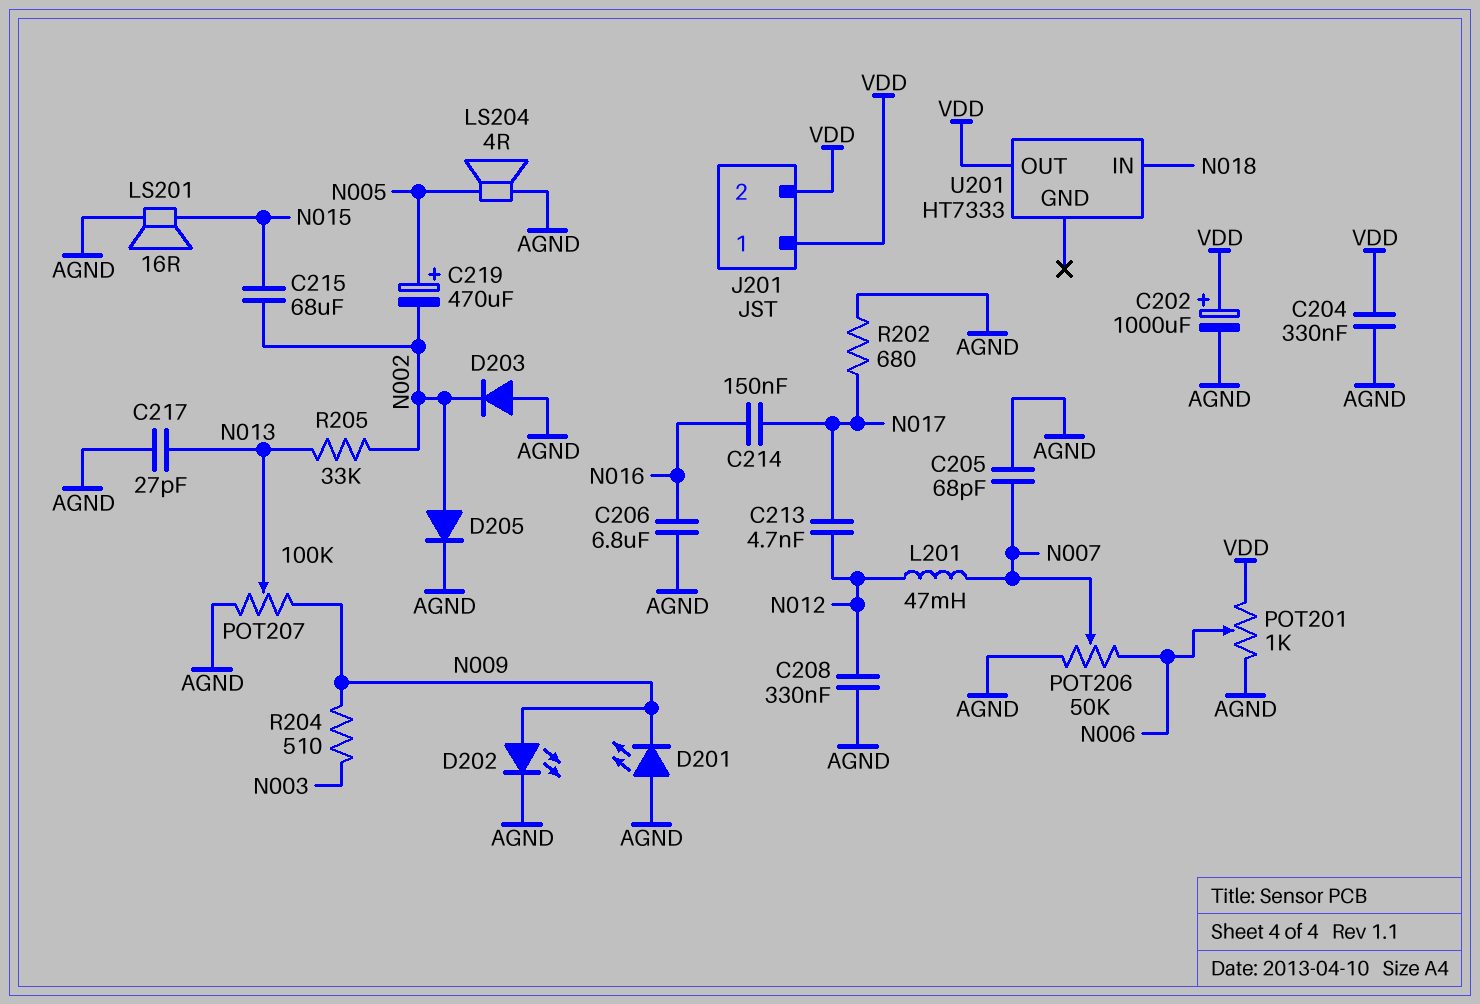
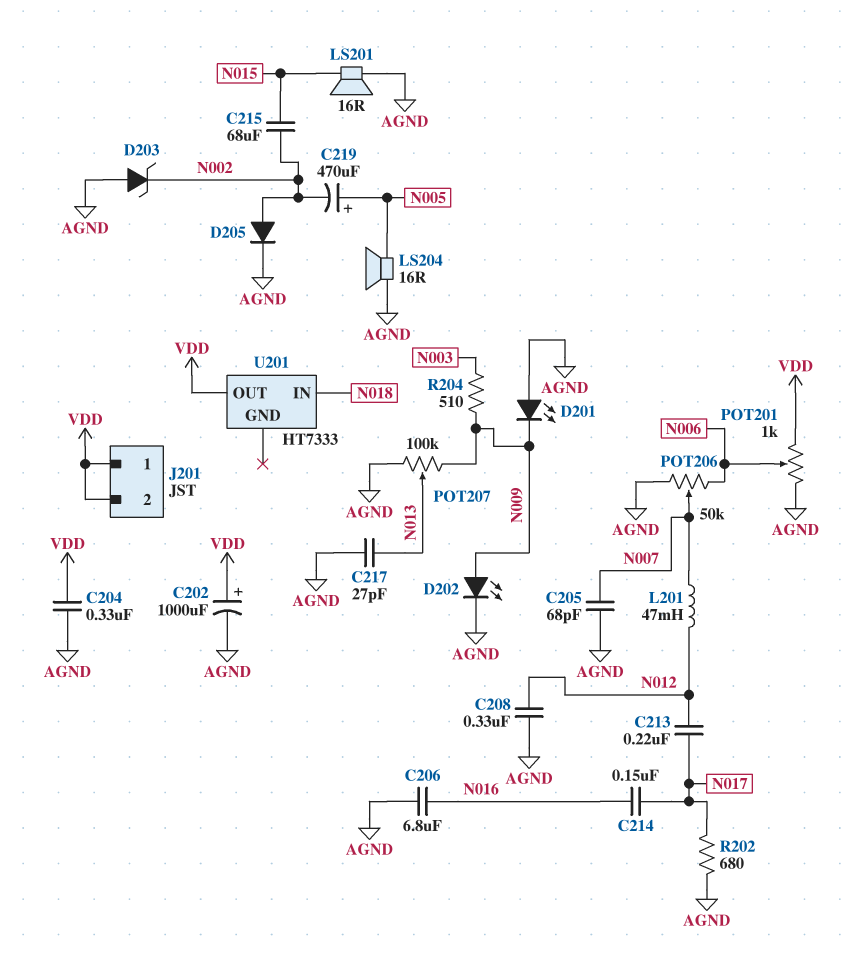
C213: 4.7nF (N012, N017) -> 220nF (N012, N017)
D203: diode (A AGND, K N002) -> zener (A AGND, K N002)
LS204: speaker 4R (AGND, N005) -> speaker 16R (AGND, N005)
R205: 33k (N002, N013) -> none

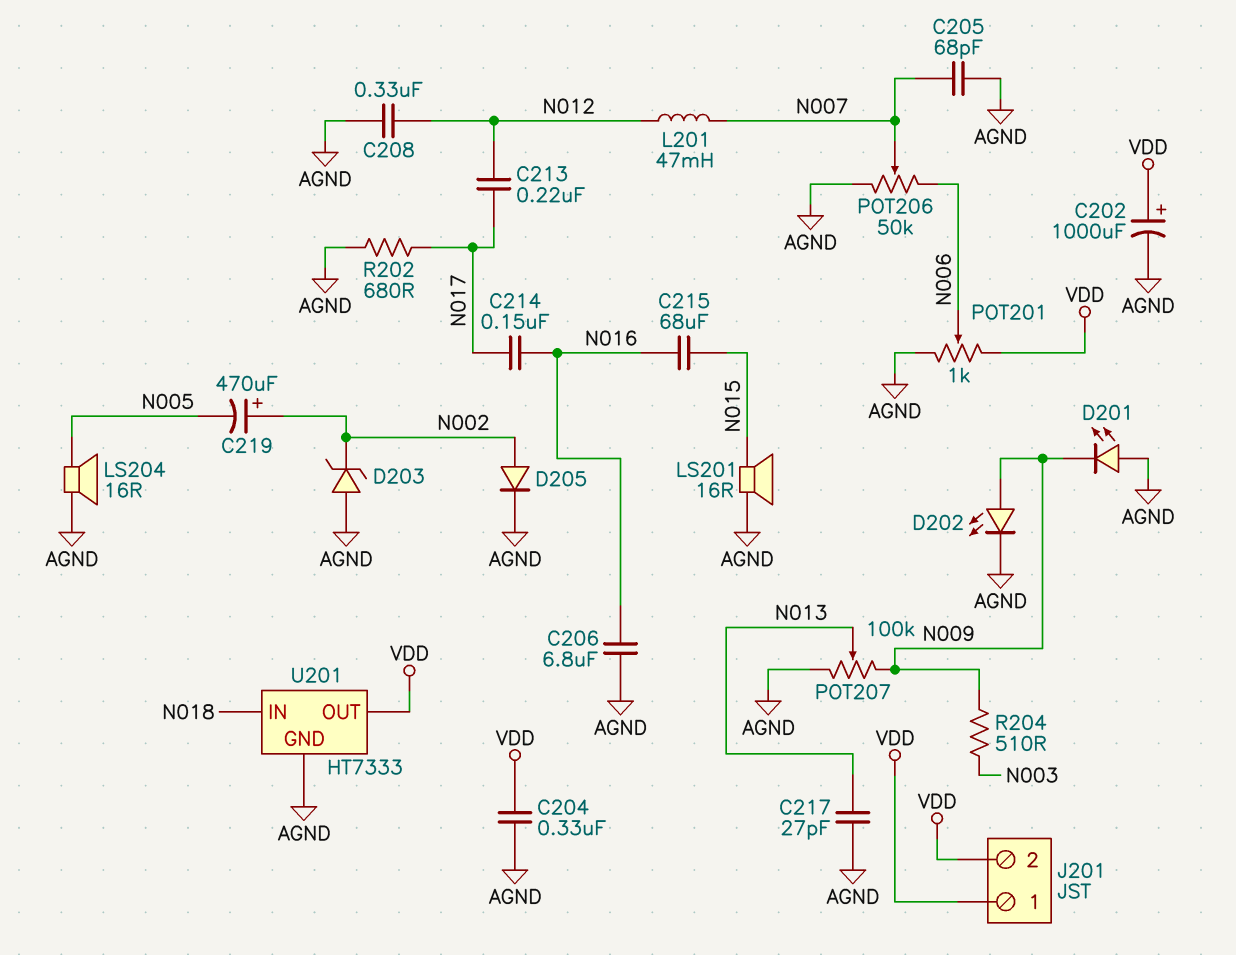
C215: 68uF (N002, N015) -> 68uF (N015, N016)
C219: 470uF (plus N005, minus N002) -> 470uF (plus N002, minus N005)
U201 pin GND: none -> AGND

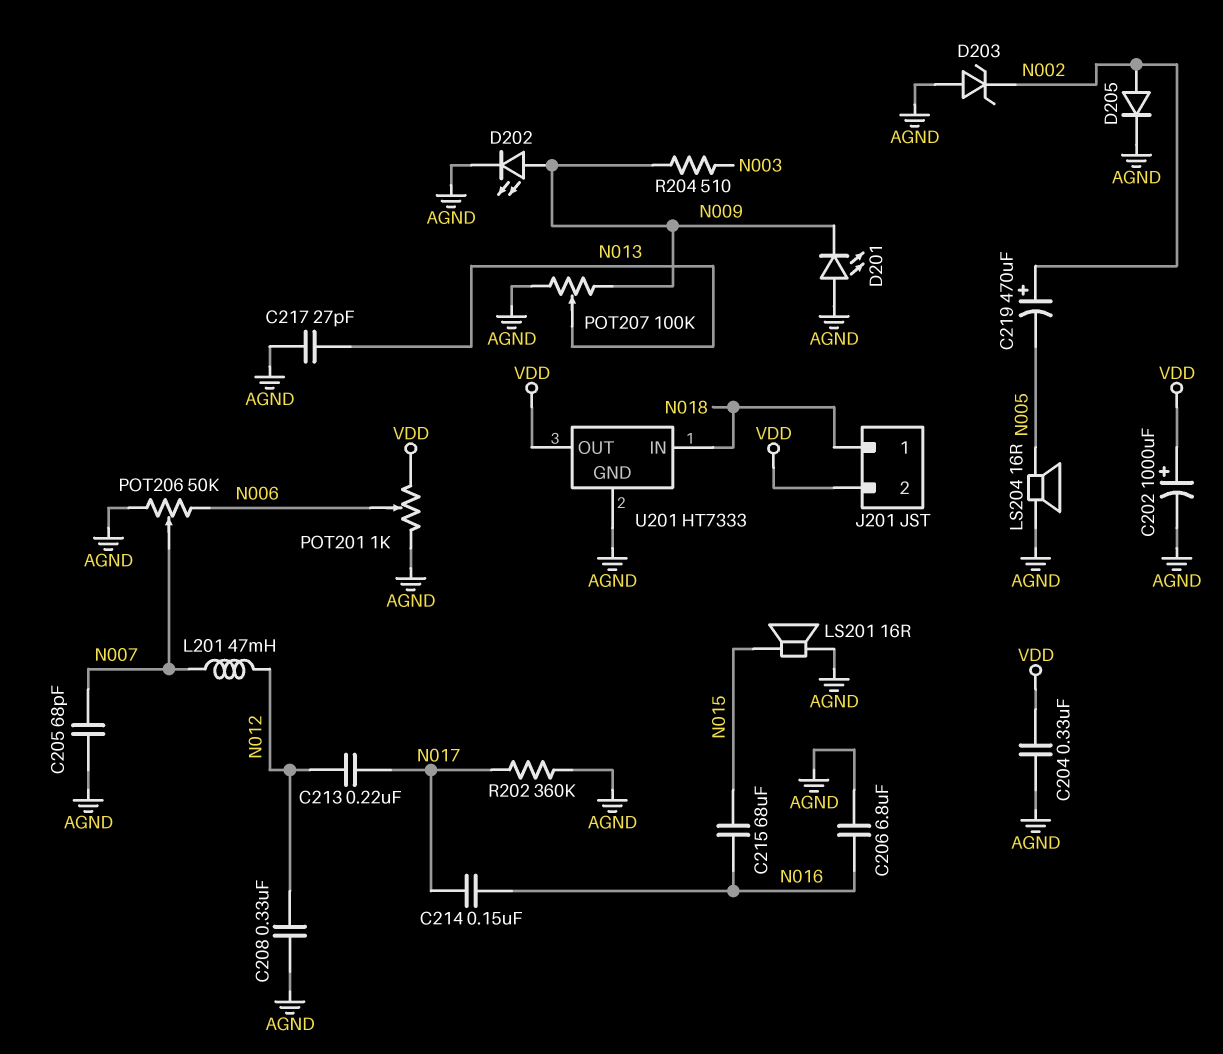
J201 pin 1: VDD -> N018
R202: 680 (AGND, N017) -> 360k (AGND, N017)

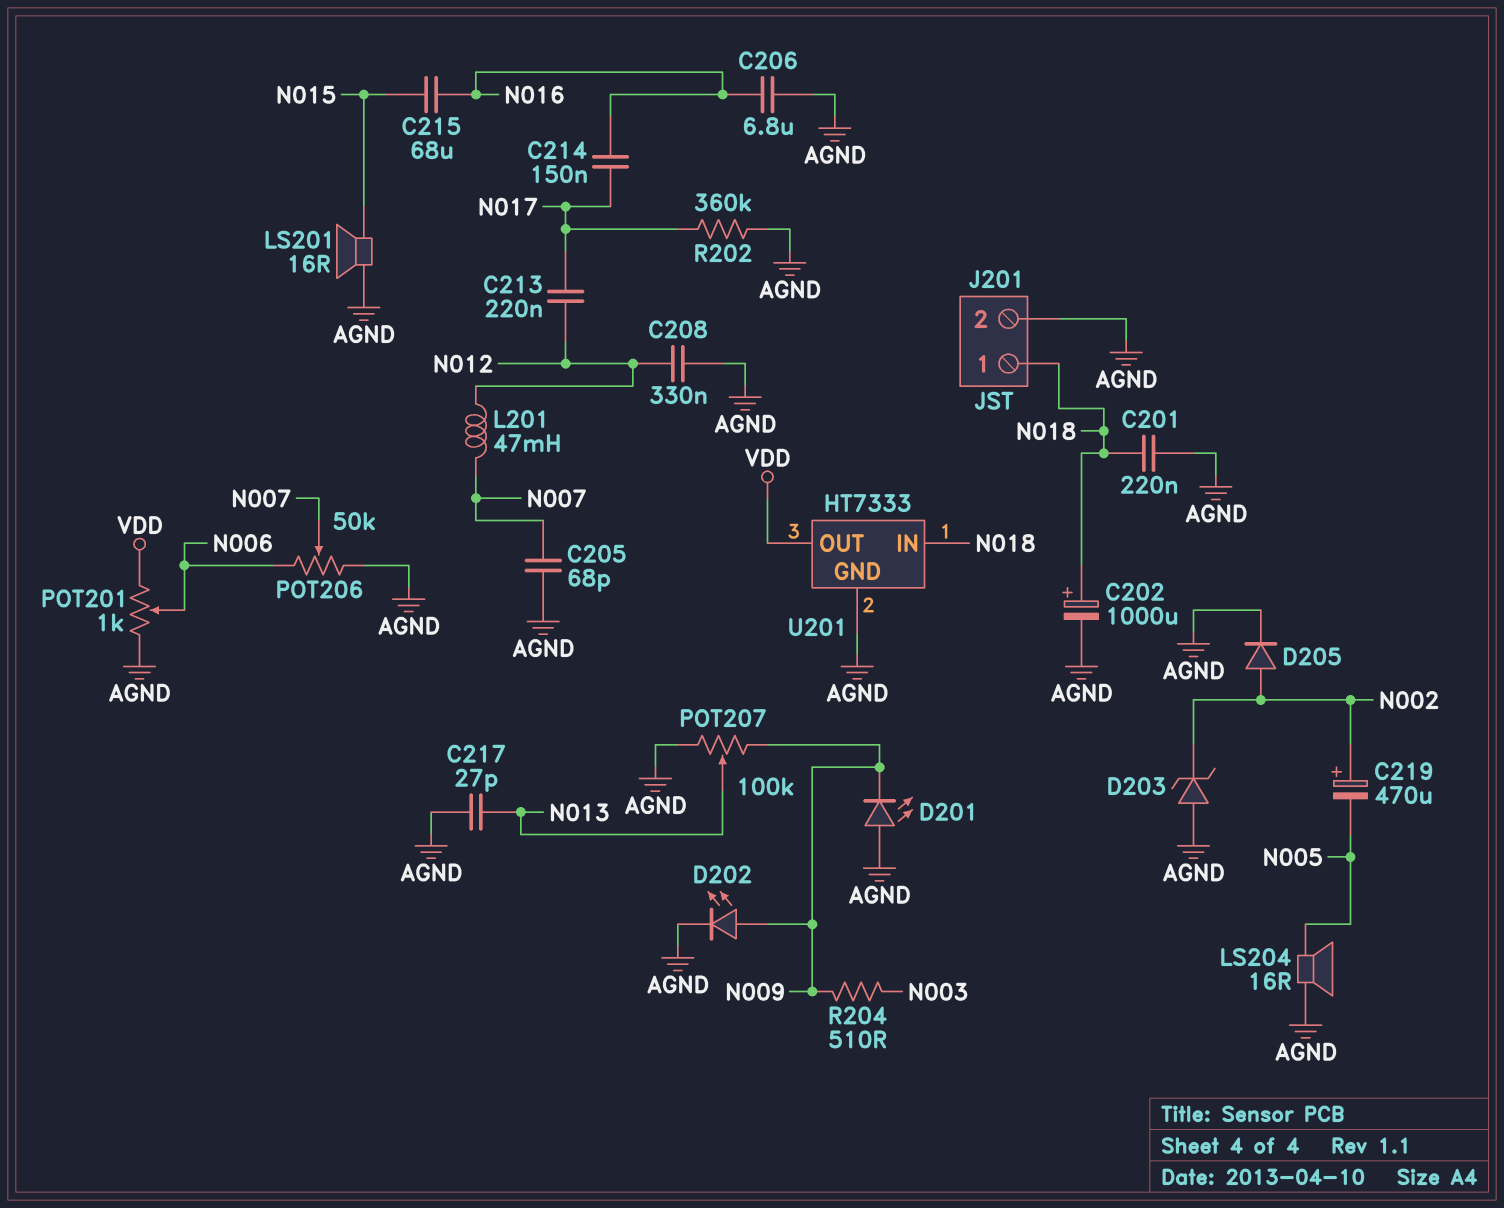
C201: none -> 220nF (AGND, N018)
C202: 1000uF (plus VDD, minus AGND) -> 1000uF (plus N018, minus AGND)
C204: 330nF (AGND, VDD) -> none
J201 pin 2: VDD -> AGND

